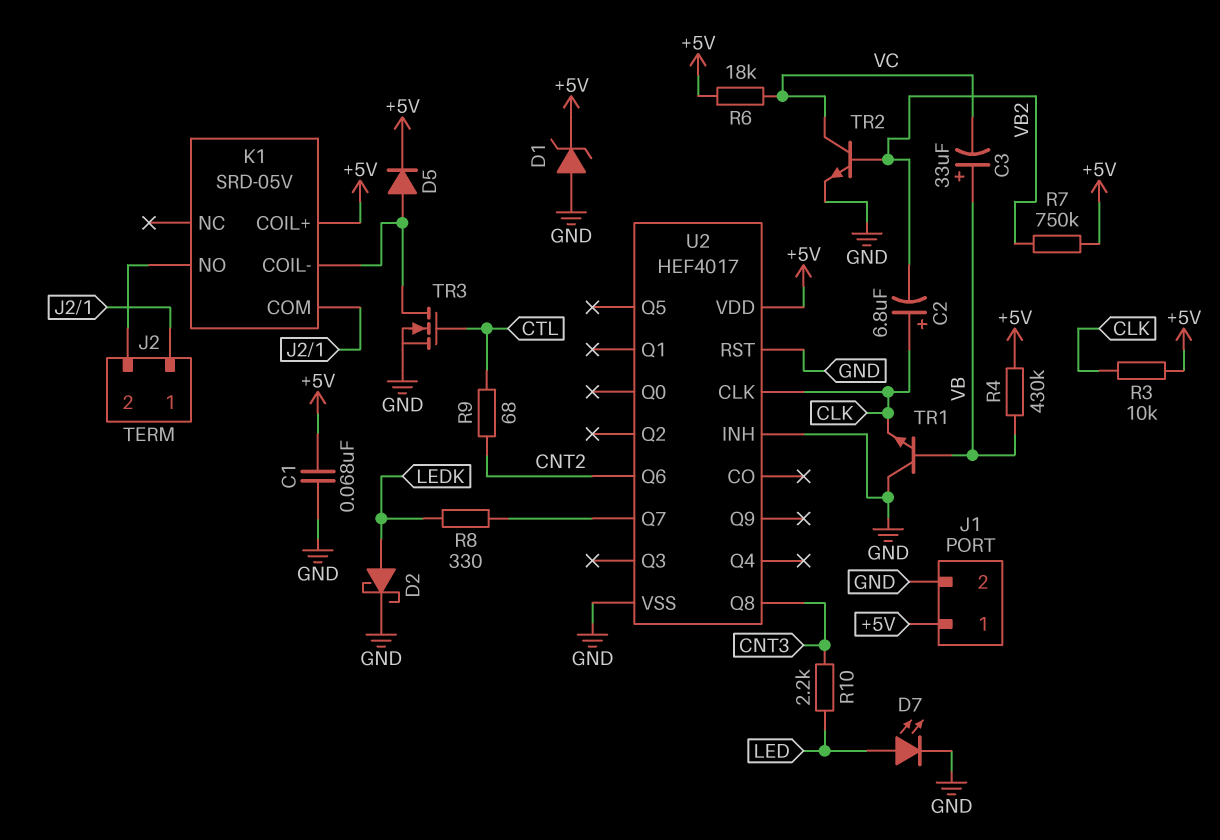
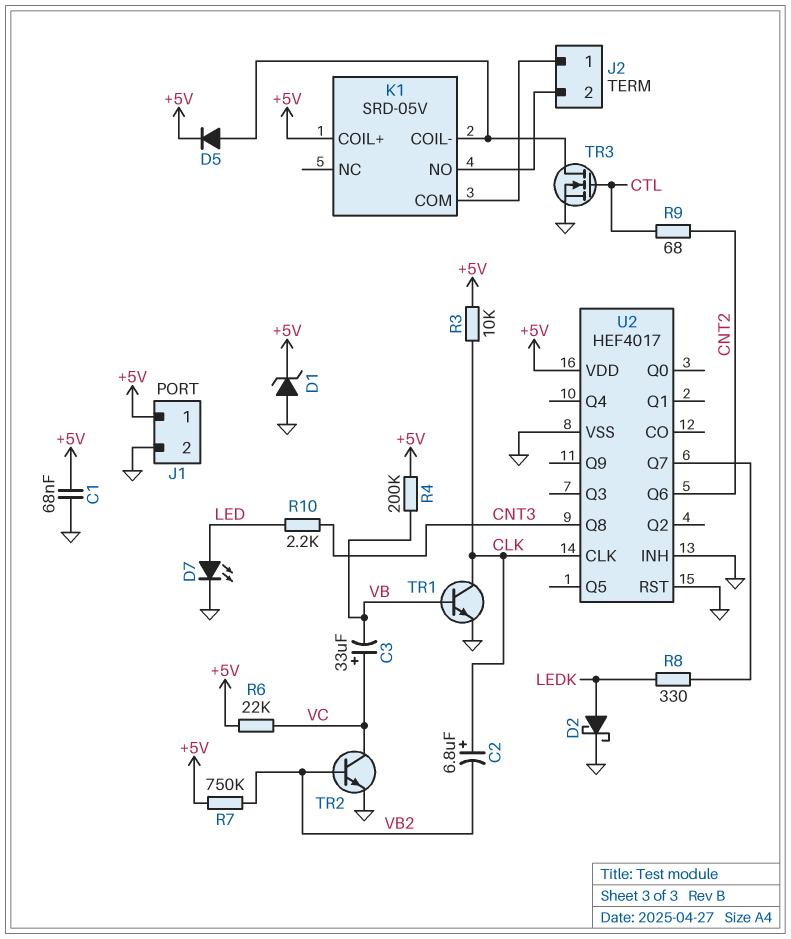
C3: 33uF (plus VB, minus VC) -> 33uF (plus VC, minus VB)
R4: 430k (+5V, VB) -> 200k (+5V, VB)
R6: 18k (+5V, VC) -> 22k (+5V, VC)
TR1: NPN (B VB, C GND, E CLK) -> NPN (B VB, C CLK, E GND)

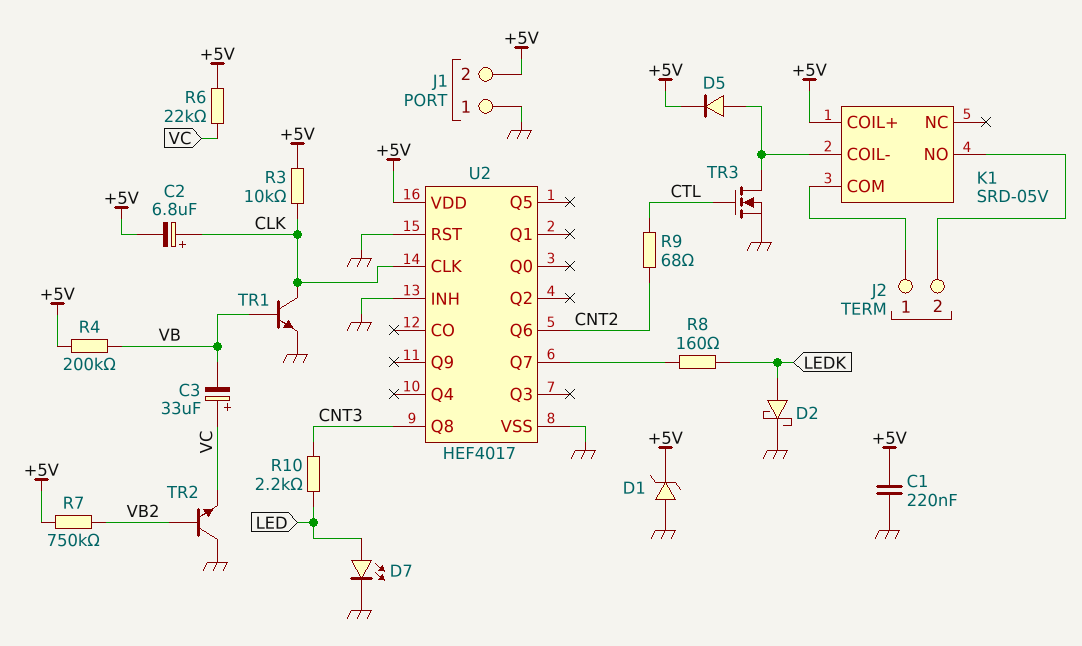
C1: 68nF (+5V, GND) -> 220nF (+5V, GND)
C2: 6.8uF (plus CLK, minus VB2) -> 6.8uF (plus CLK, minus +5V)
J1 pin 1: +5V -> GND
J1 pin 2: GND -> +5V
R8: 330 (LEDK, U2/Q7) -> 160 (LEDK, U2/Q7)
TR2: NPN (B VB2, C VC, E GND) -> NPN (B VB2, C GND, E VC)

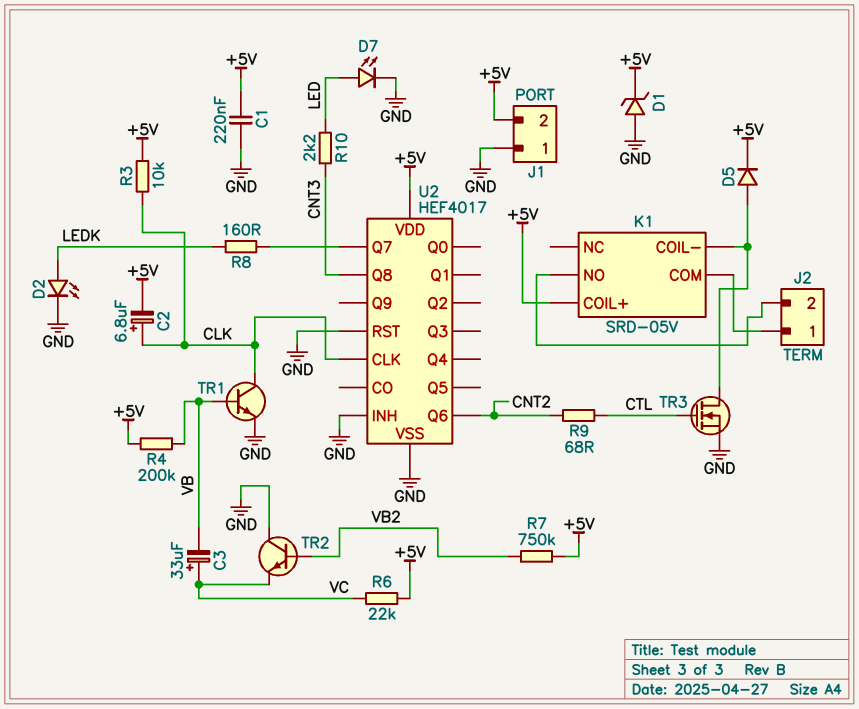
D2: schottky (A LEDK, K GND) -> LED (A LEDK, K GND)

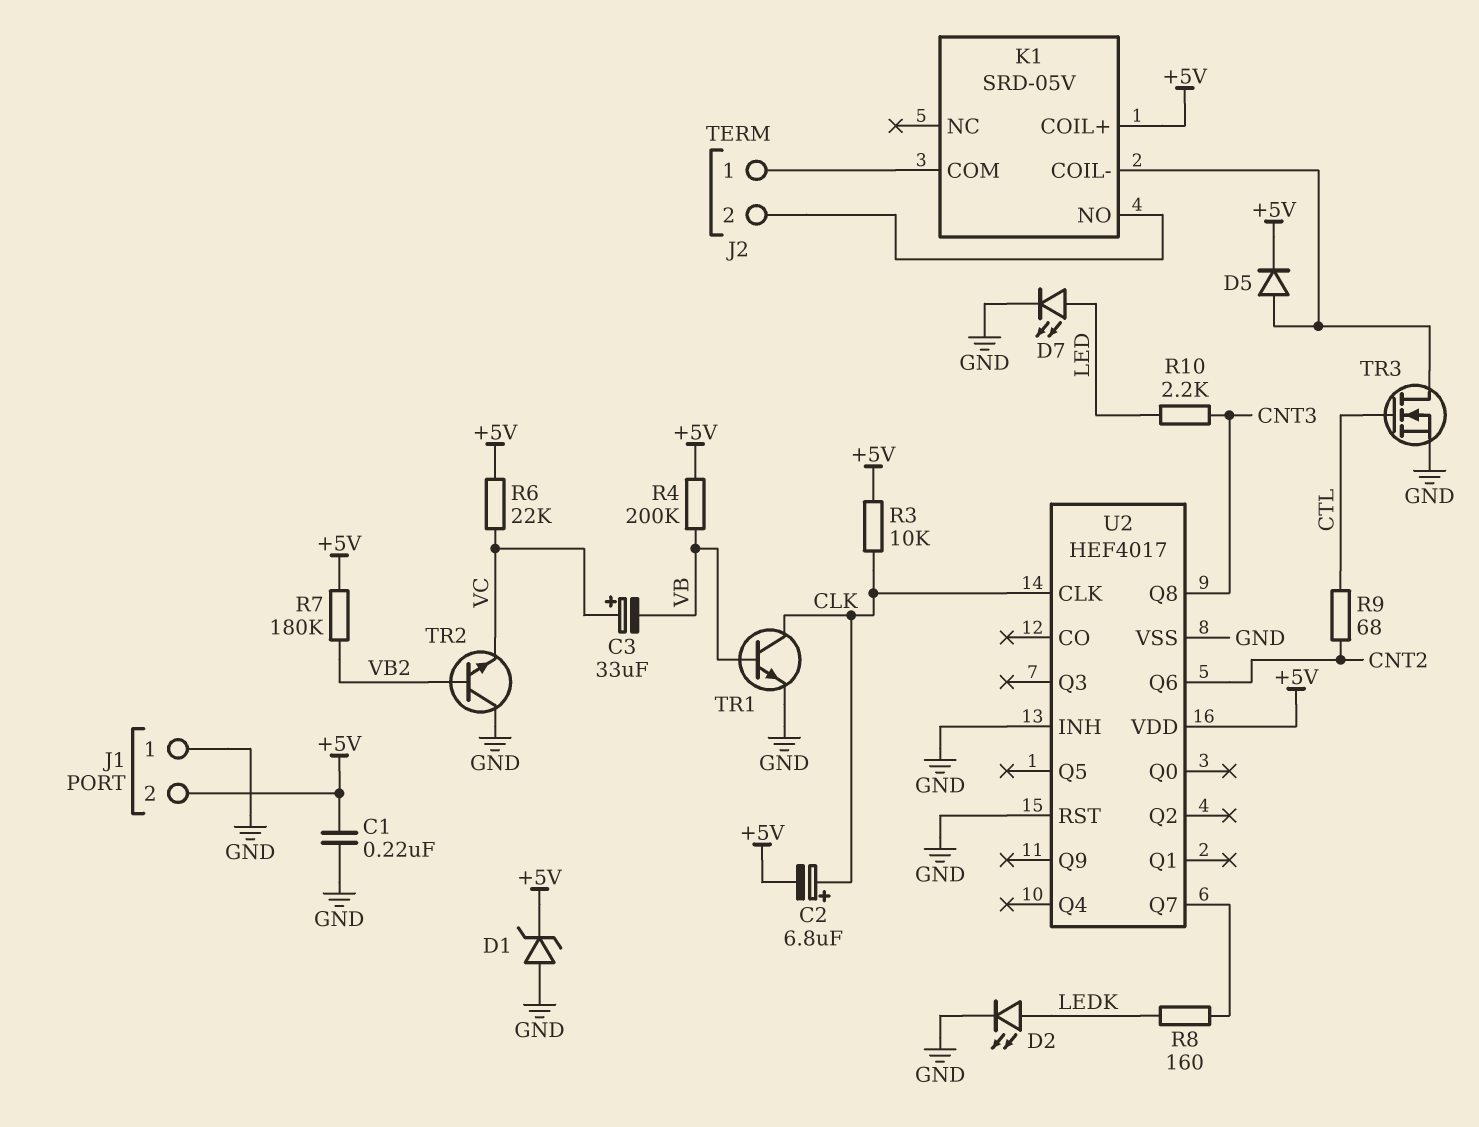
R7: 750k (+5V, VB2) -> 180k (+5V, VB2)

